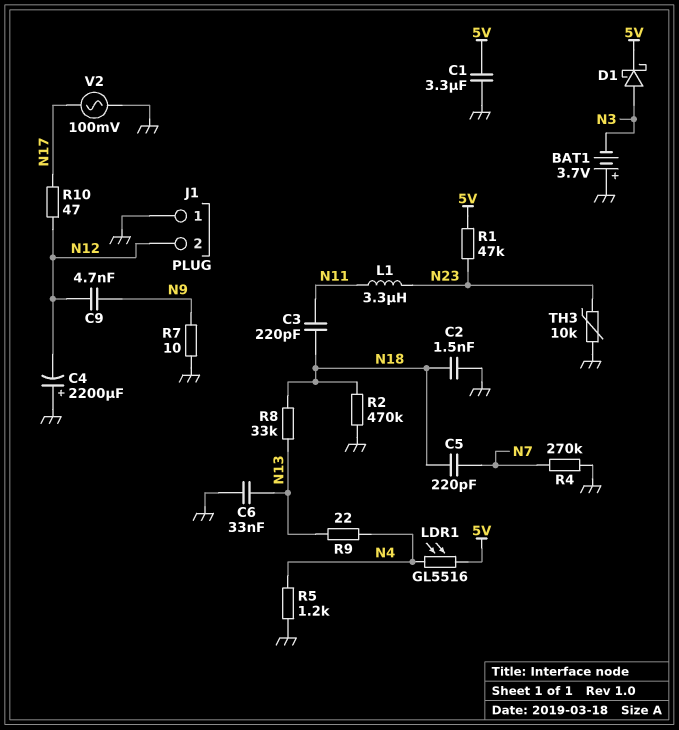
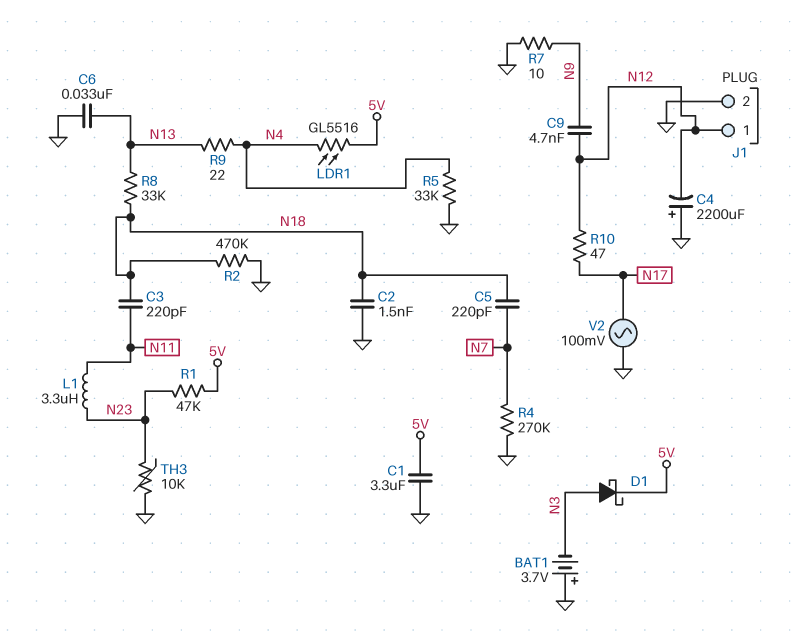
J1 pin 1: GND -> N12
J1 pin 2: N12 -> GND
R5: 1.2k (GND, N4) -> 33k (GND, N4)

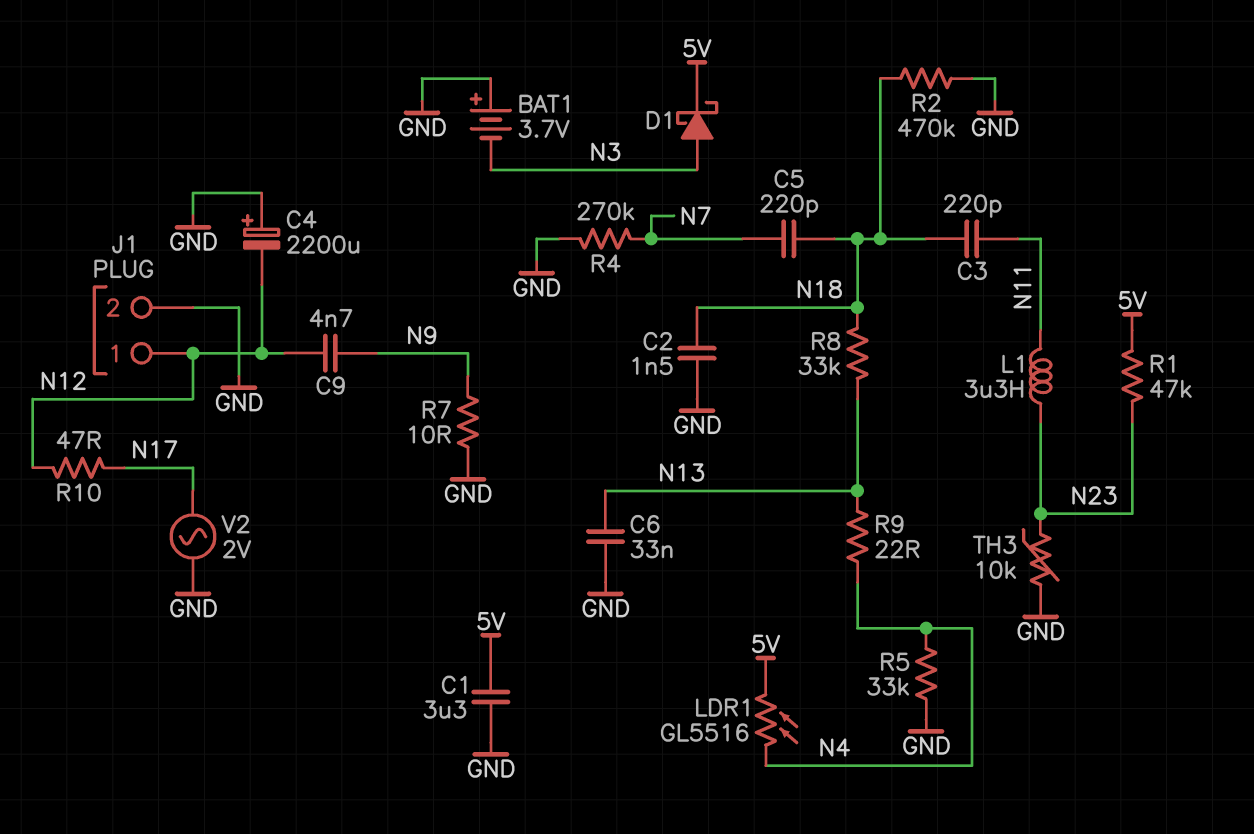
V2: AC 100mV (GND, N17) -> AC 2V (GND, N17)

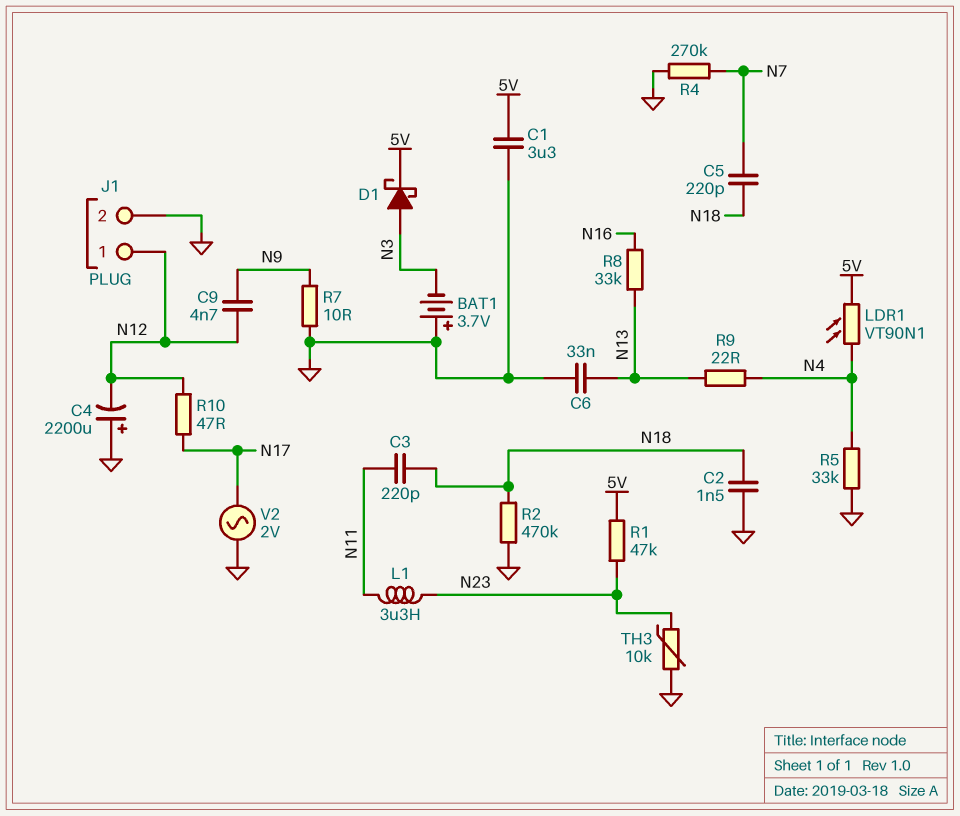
LDR1: GL5516 (5V, N4) -> VT90N1 (5V, N4)
R8: 33k (N13, N18) -> 33k (N13, N16)

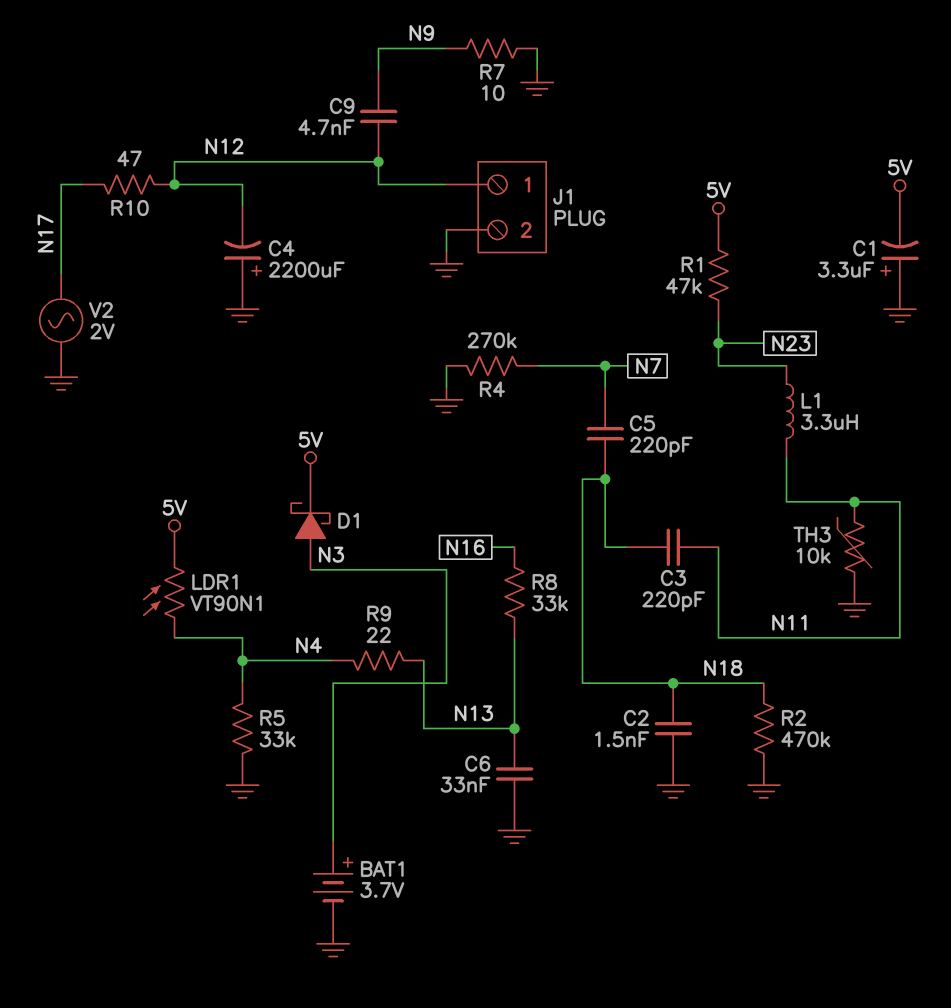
BAT1: 3.7V (plus GND, minus N3) -> 3.7V (plus N3, minus GND)
C1: 3.3uF (5V, GND) -> 3.3uF (plus GND, minus 5V)
TH3: 10k (GND, N23) -> 10k (GND, N11)

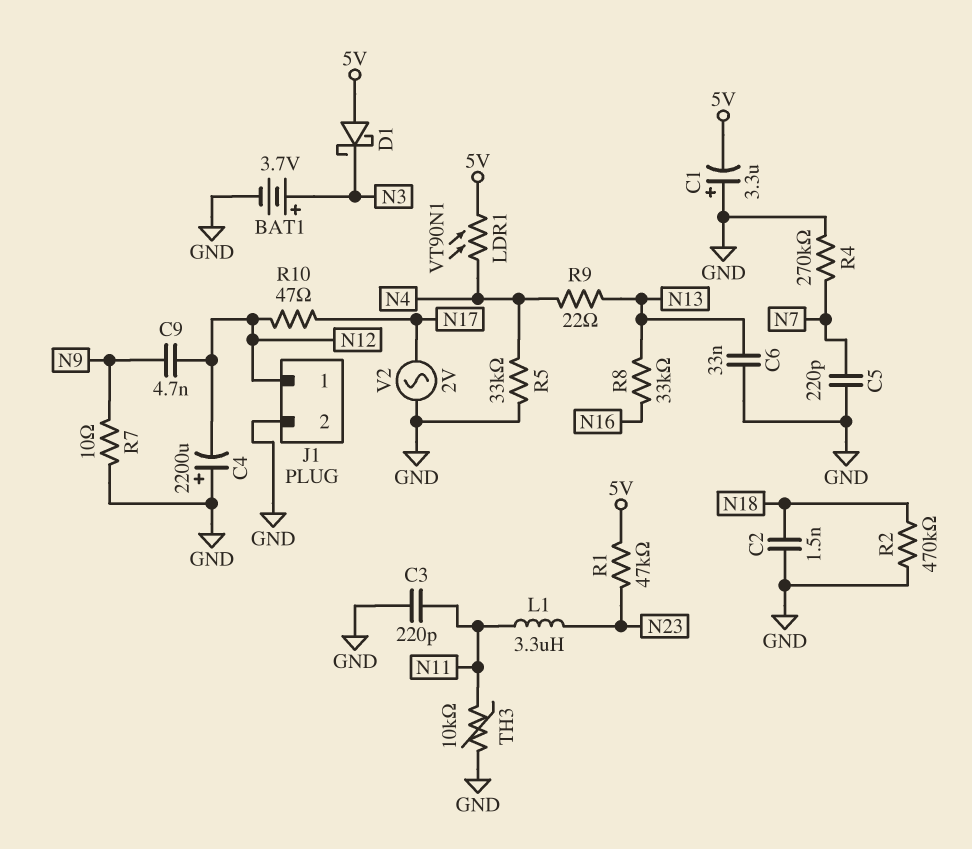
C3: 220pF (N11, N18) -> 220pF (GND, N11)
C5: 220pF (N7, N18) -> 220pF (GND, N7)
D1: schottky (A N3, K 5V) -> schottky (A 5V, K N3)

